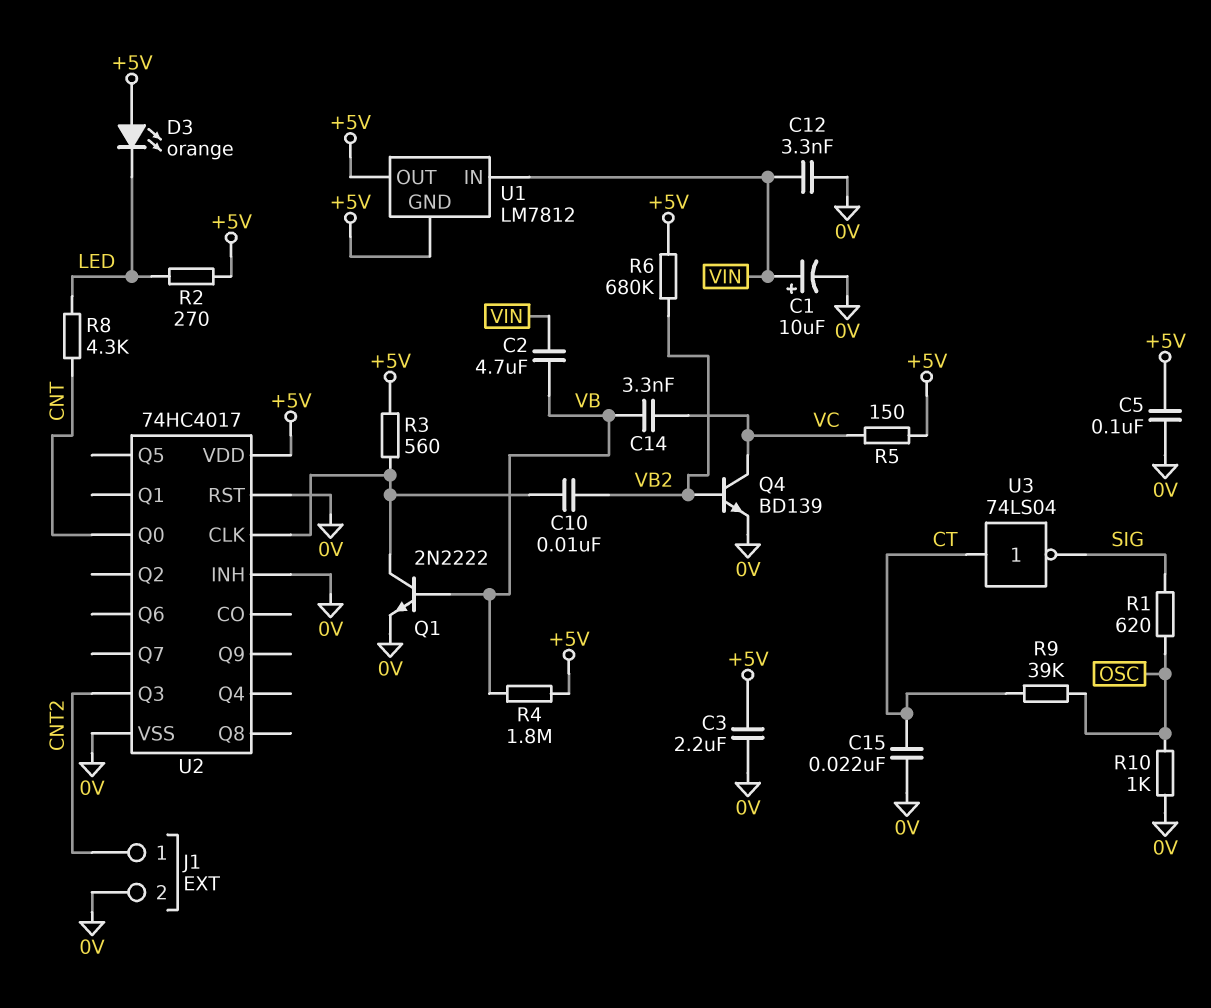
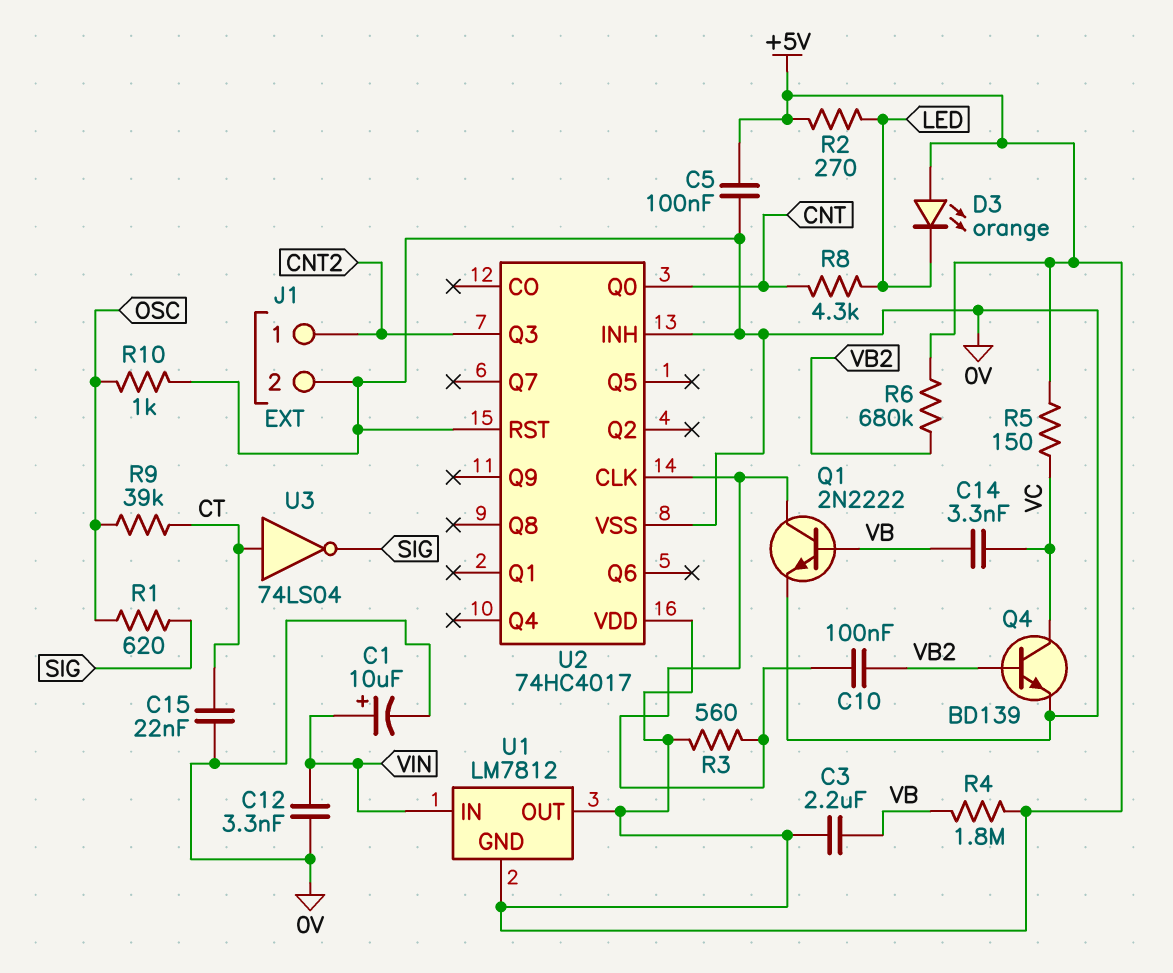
C2: 4.7uF (VB, VIN) -> none
C3: 2.2uF (+5V, 0V) -> 2.2uF (+5V, VB)
C10: 10nF (U2/CLK, VB2) -> 100nF (U2/CLK, VB2)

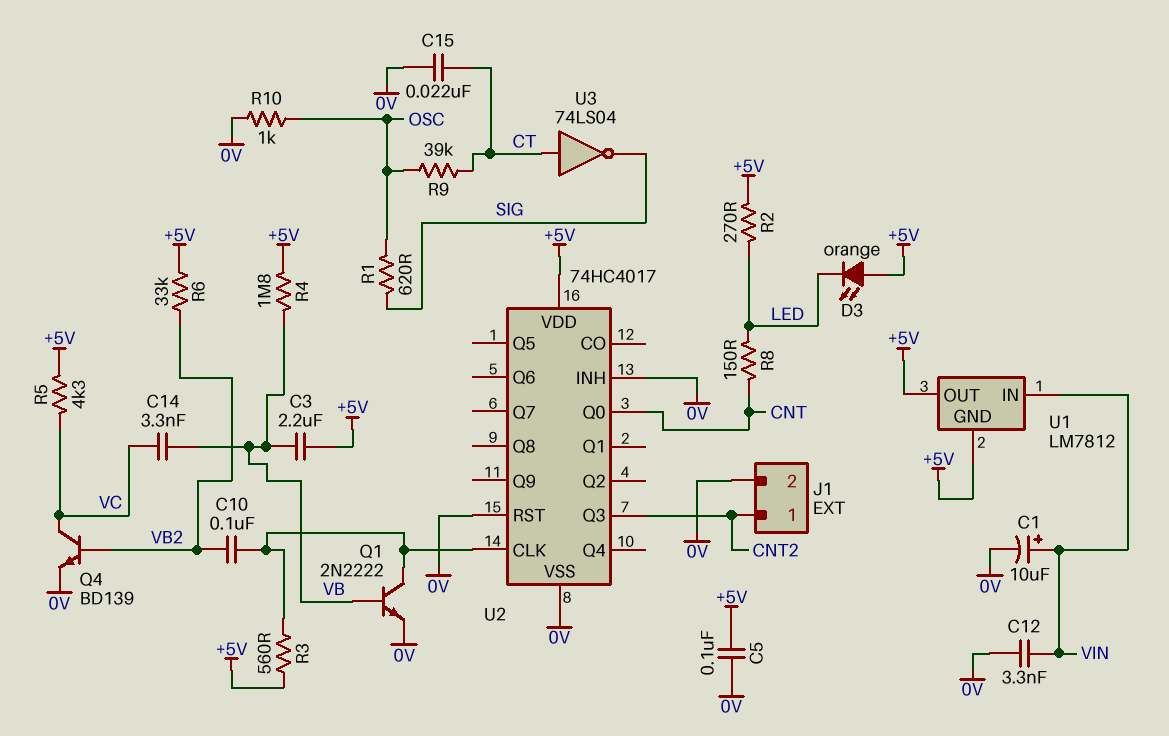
R5: 150 (+5V, VC) -> 4.3k (+5V, VC)
R6: 680k (+5V, VB2) -> 33k (+5V, VB2)
R8: 4.3k (CNT, LED) -> 150 (CNT, LED)

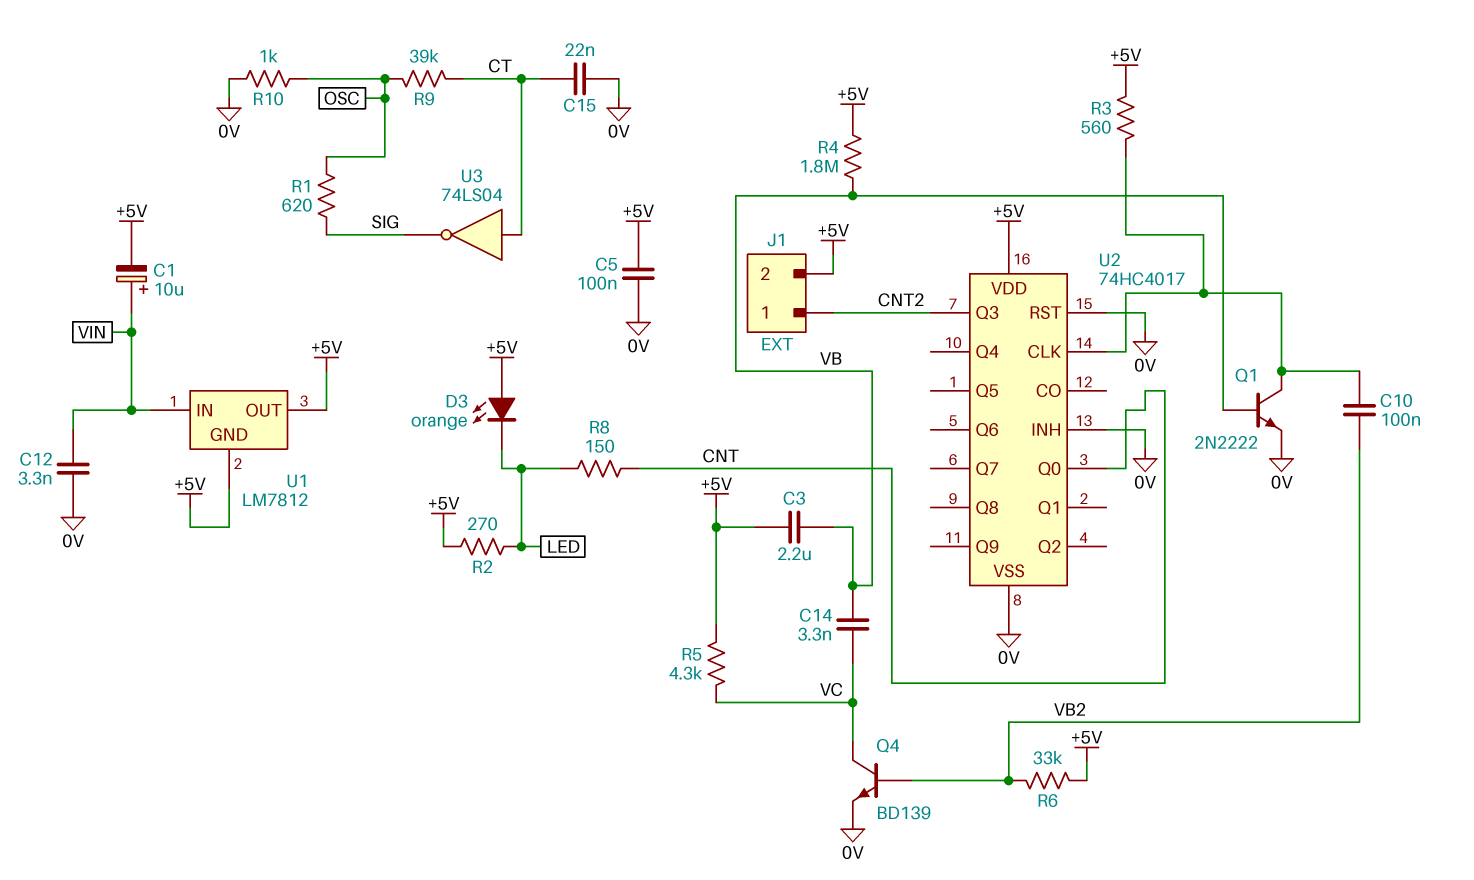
C1: 10uF (plus VIN, minus 0V) -> 10uF (plus VIN, minus +5V)
J1 pin 2: 0V -> +5V

